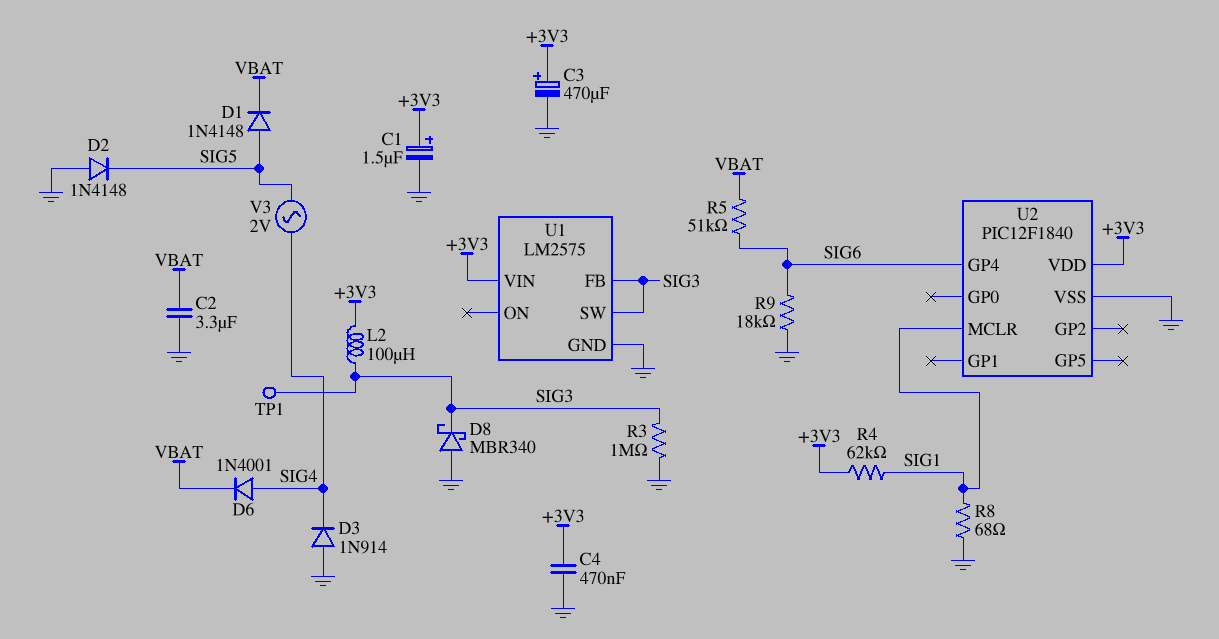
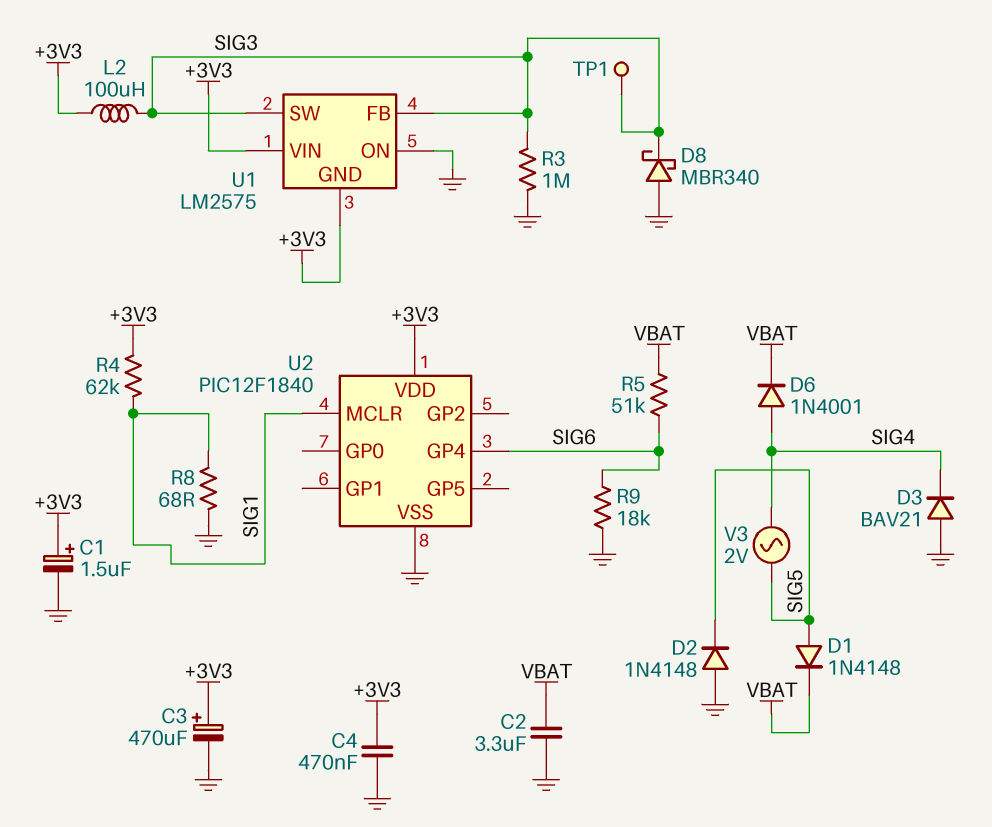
D3: diode 1N914 (A GND, K SIG4) -> diode BAV21 (A GND, K SIG4)
U1 pin GND: GND -> +3V3
U1 pin ON: none -> GND

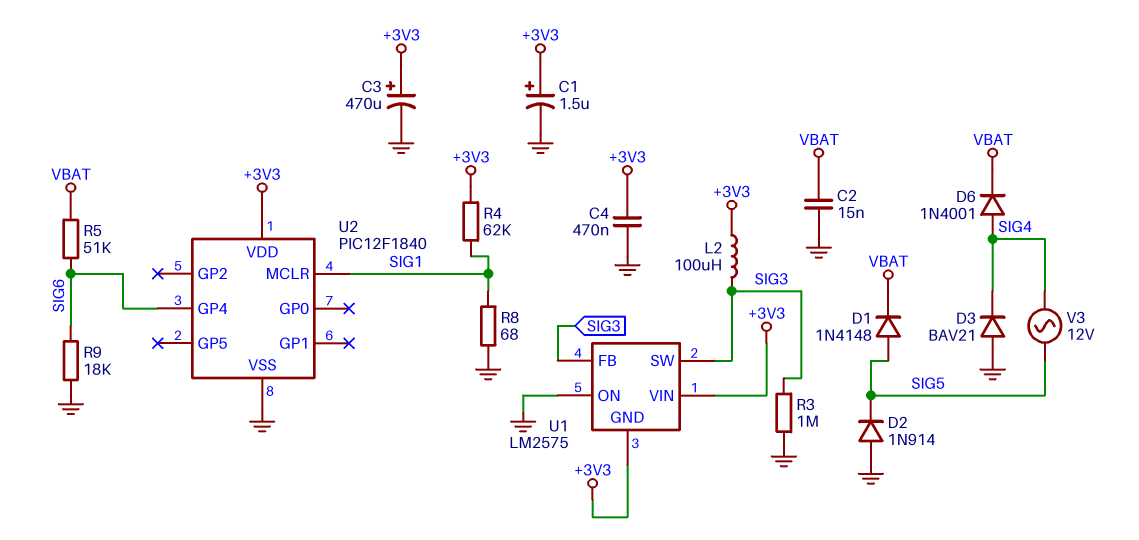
C2: 3.3uF (GND, VBAT) -> 15nF (GND, VBAT)
D2: diode 1N4148 (A GND, K SIG5) -> diode 1N914 (A GND, K SIG5)
D8: schottky MBR340 (A GND, K SIG3) -> none
TP1: test point (SIG3) -> none
V3: AC 2V (SIG4, SIG5) -> AC 12V (SIG4, SIG5)

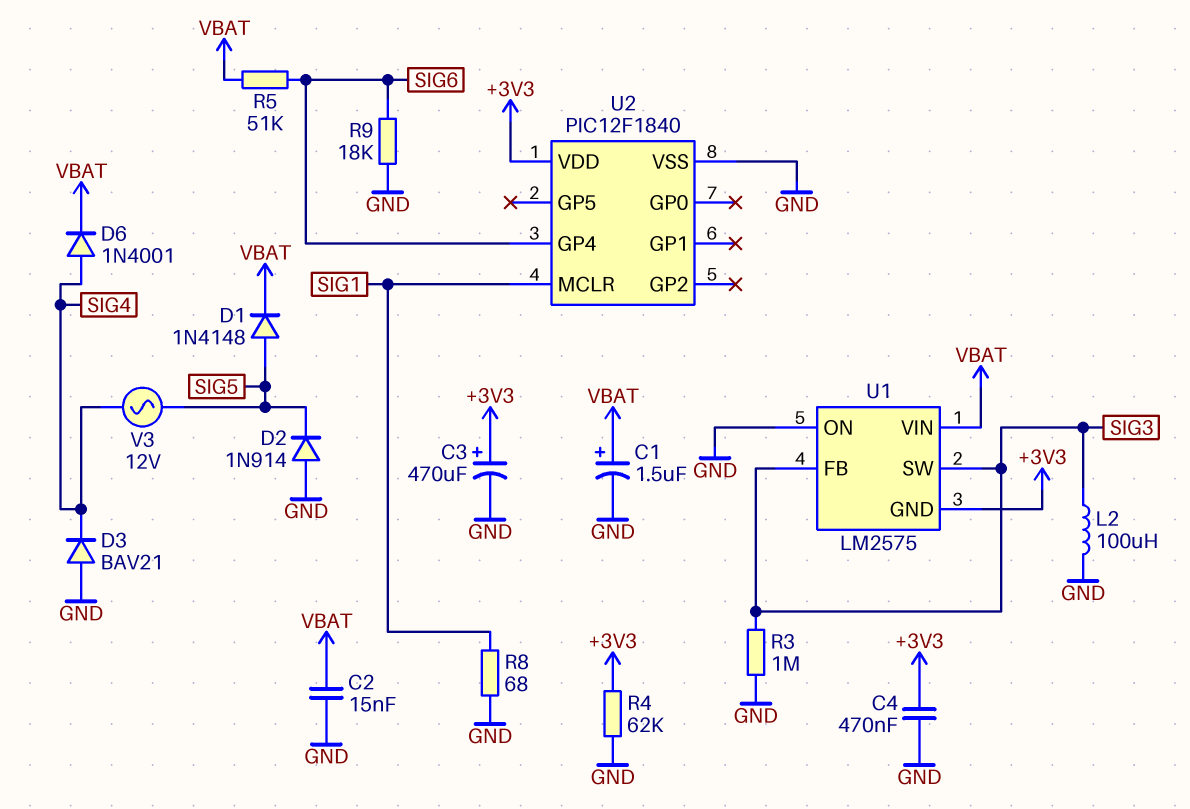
C1: 1.5uF (plus +3V3, minus GND) -> 1.5uF (plus VBAT, minus GND)
L2: 100uH (+3V3, SIG3) -> 100uH (GND, SIG3)
R4: 62k (+3V3, SIG1) -> 62k (+3V3, GND)
U1 pin VIN: +3V3 -> VBAT

